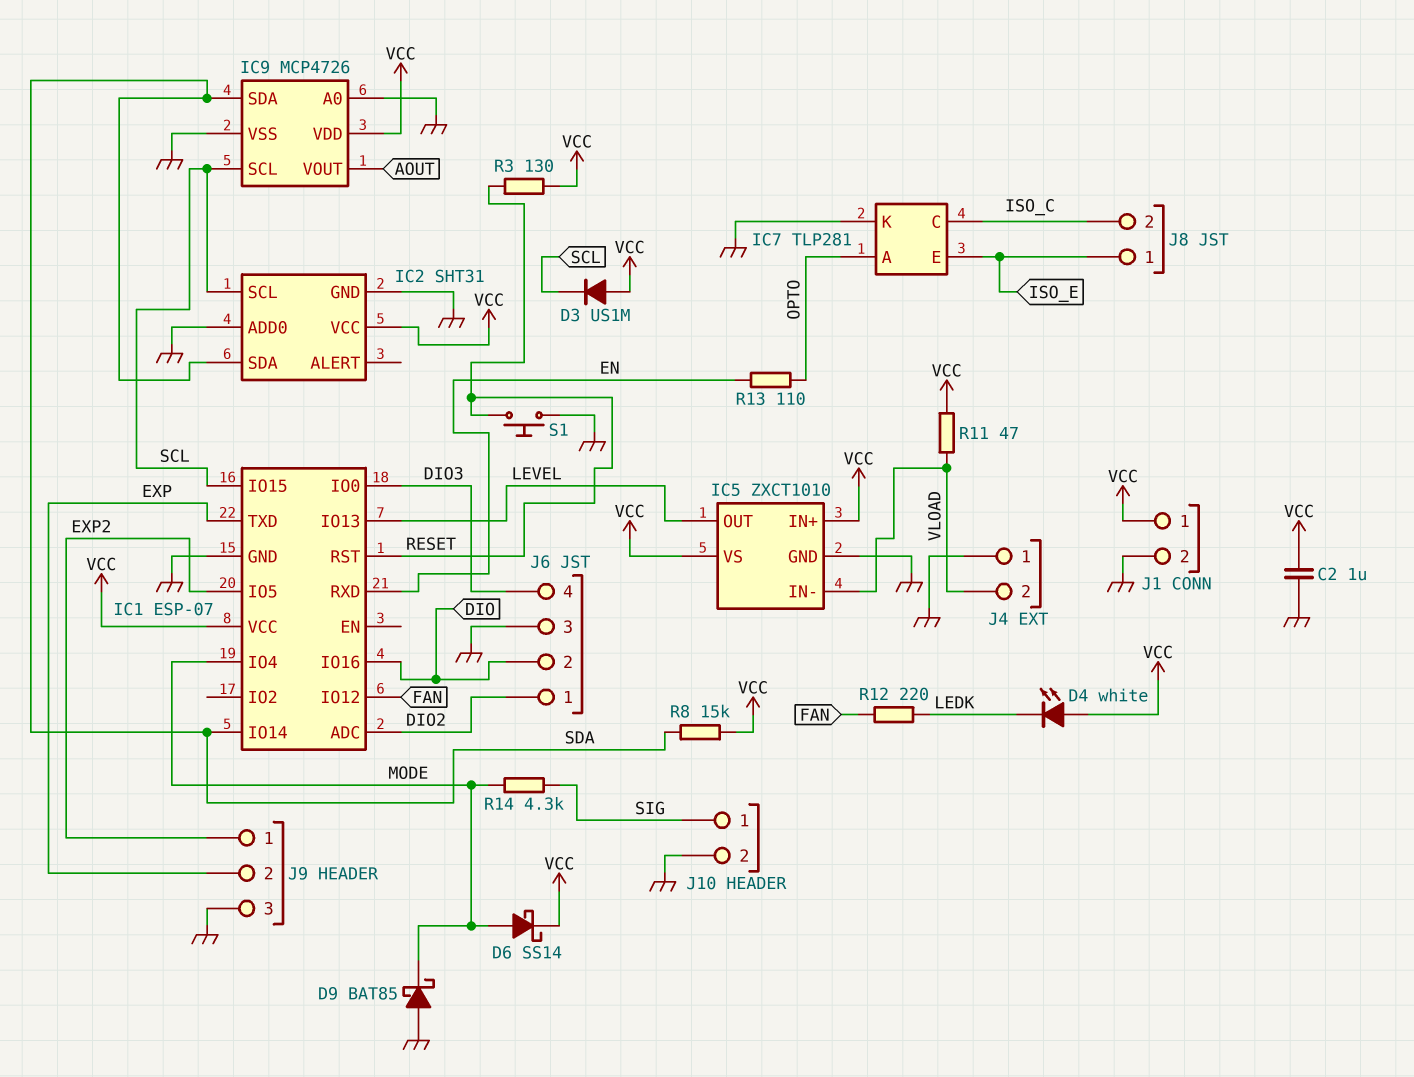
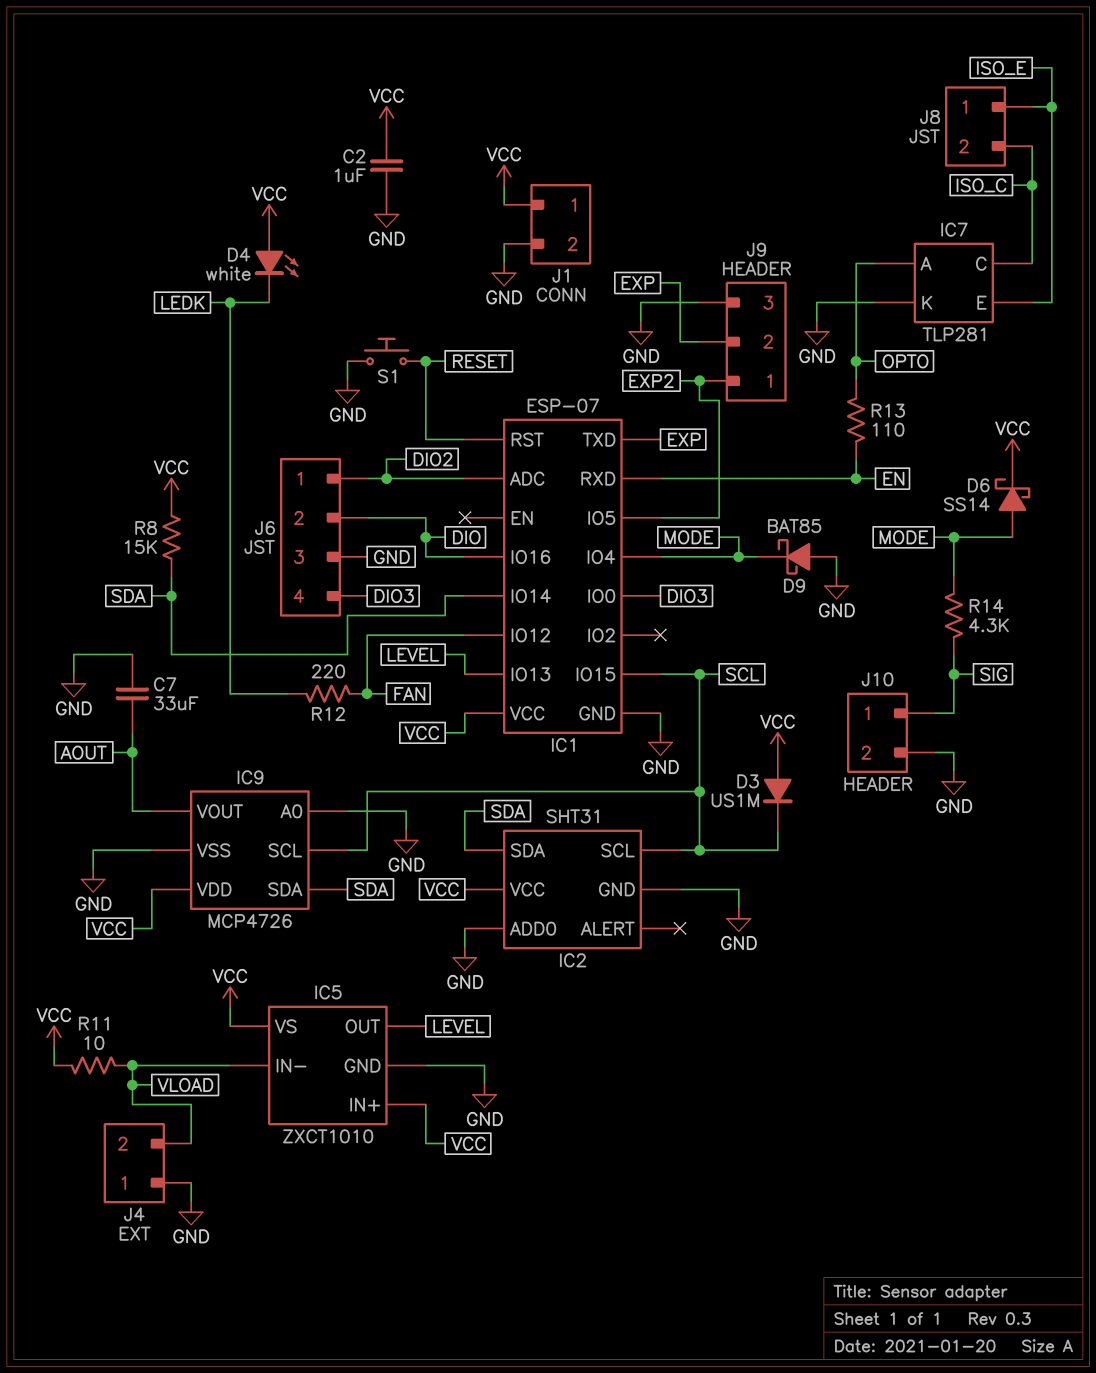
C7: none -> 33uF (AOUT, GND)
R3: 130 (RESET, VCC) -> none
R11: 47 (VCC, VLOAD) -> 10 (VCC, VLOAD)

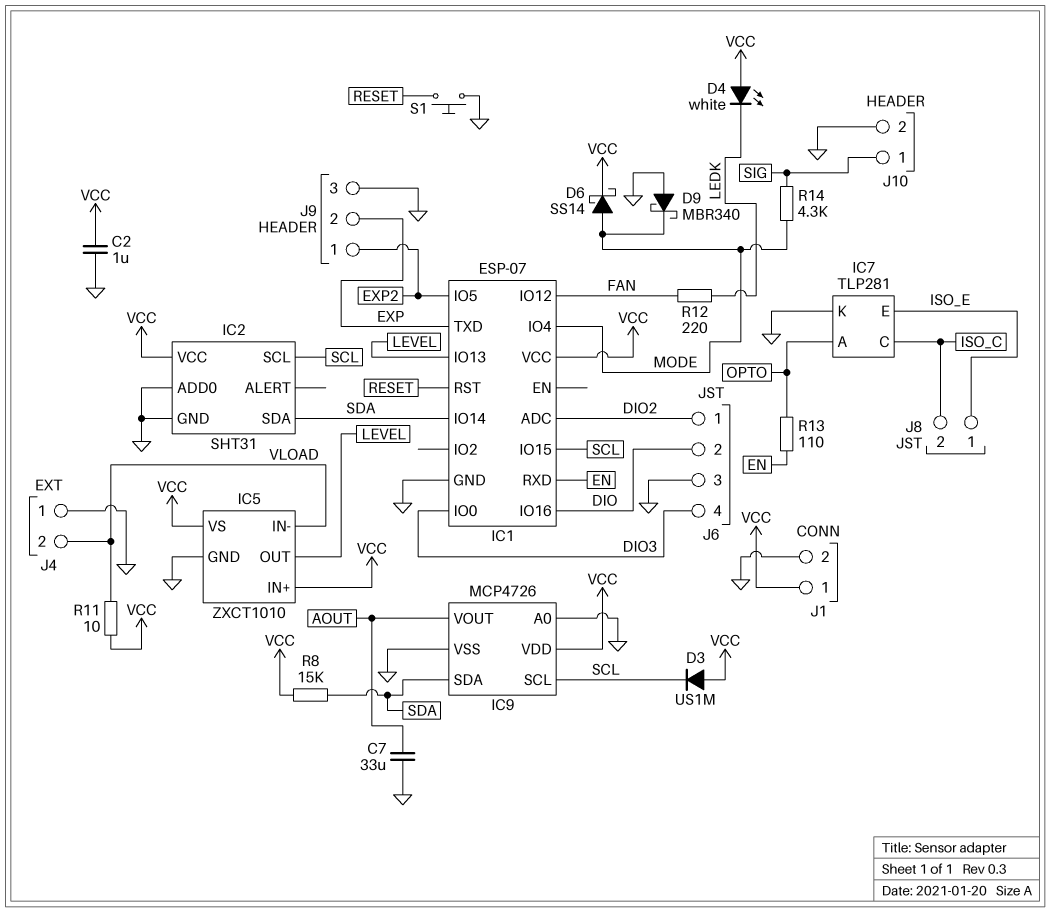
D9: schottky BAT85 (A GND, K MODE) -> schottky MBR340 (A GND, K MODE)

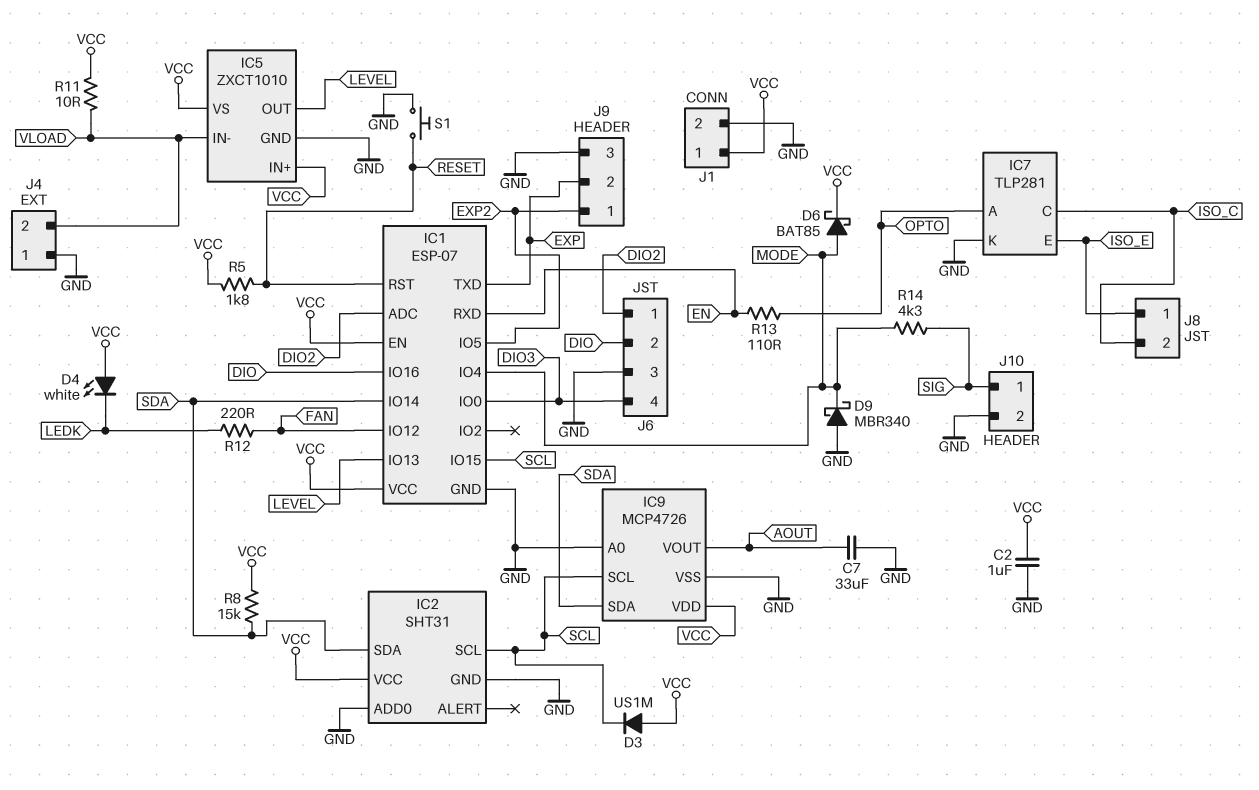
D6: schottky SS14 (A MODE, K VCC) -> schottky BAT85 (A MODE, K VCC)
IC1 pin EN: none -> VCC
R5: none -> 1.8k (RESET, VCC)

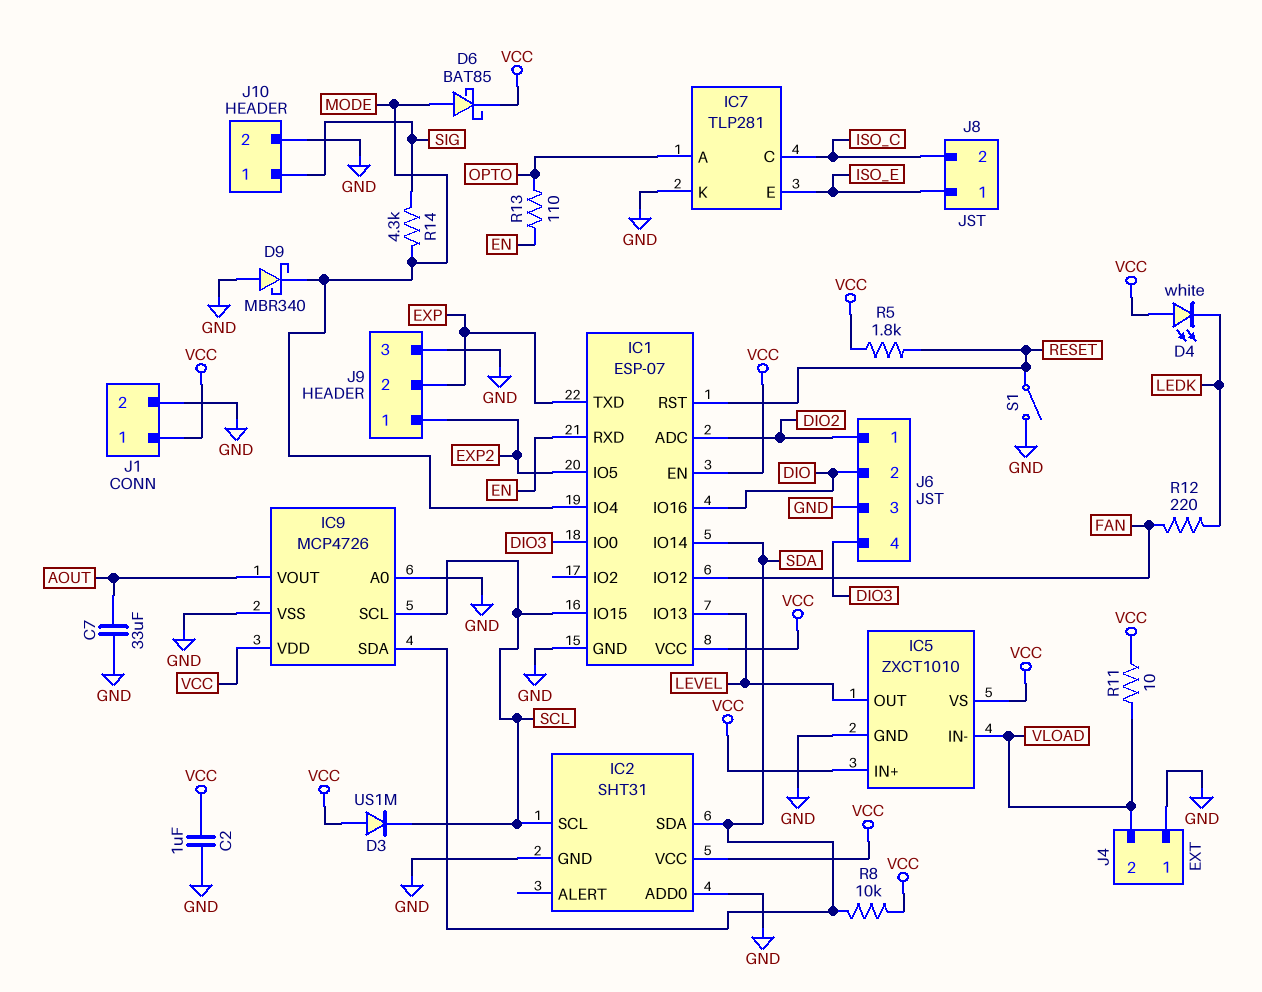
R8: 15k (SDA, VCC) -> 10k (SDA, VCC)
S1: button (GND, RESET) -> switch (GND, RESET)

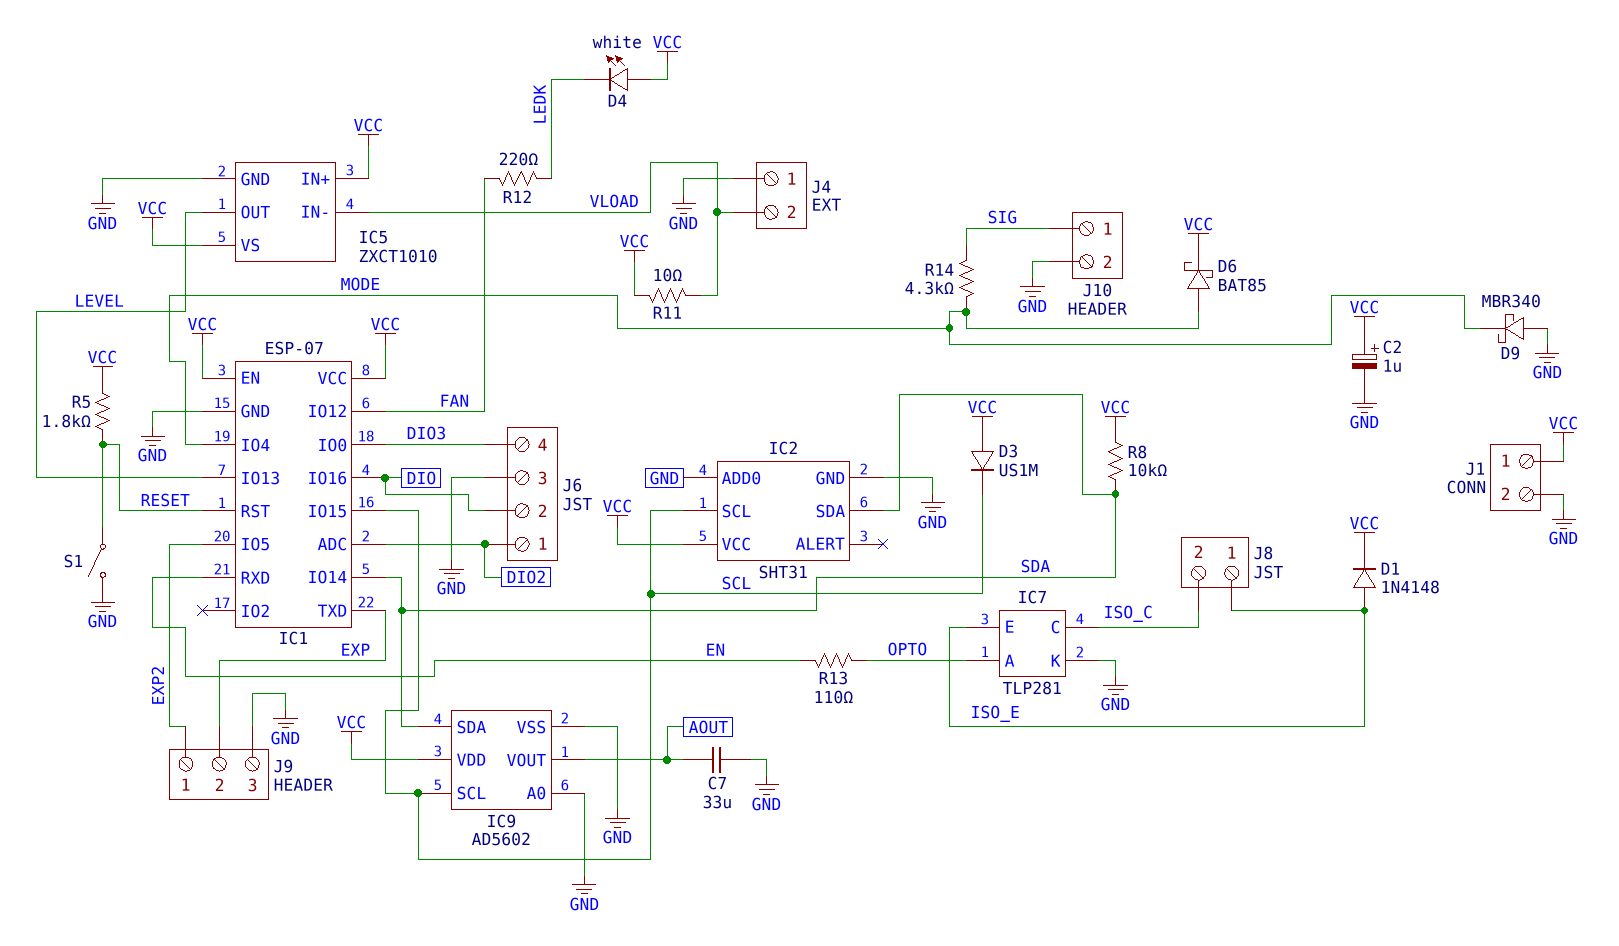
C2: 1uF (GND, VCC) -> 1uF (plus VCC, minus GND)
D1: none -> diode 1N4148 (A ISO_E, K VCC)
IC9: MCP4726 -> AD5602

